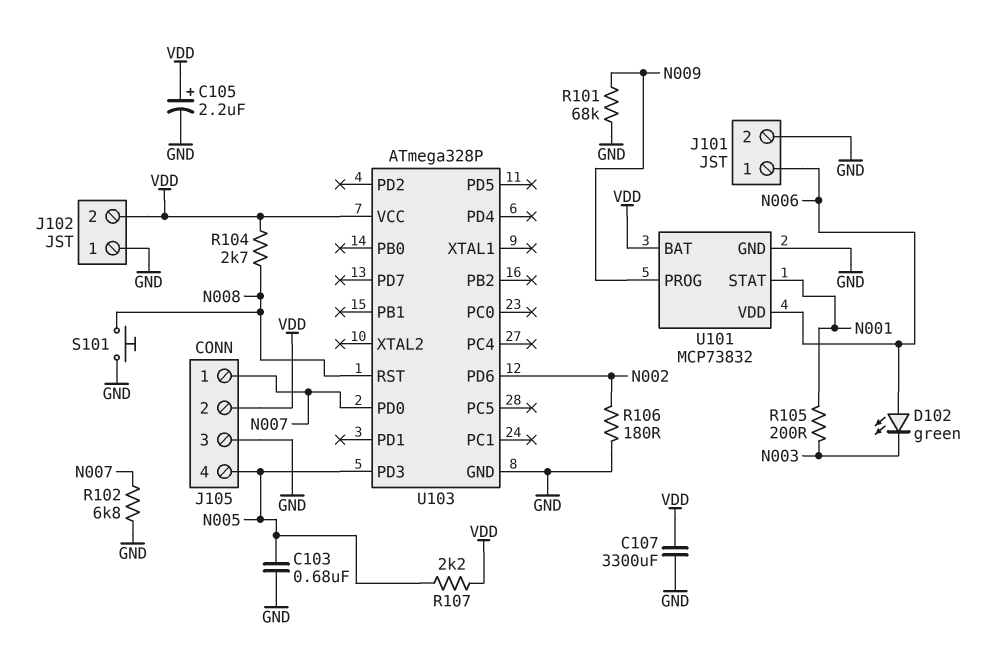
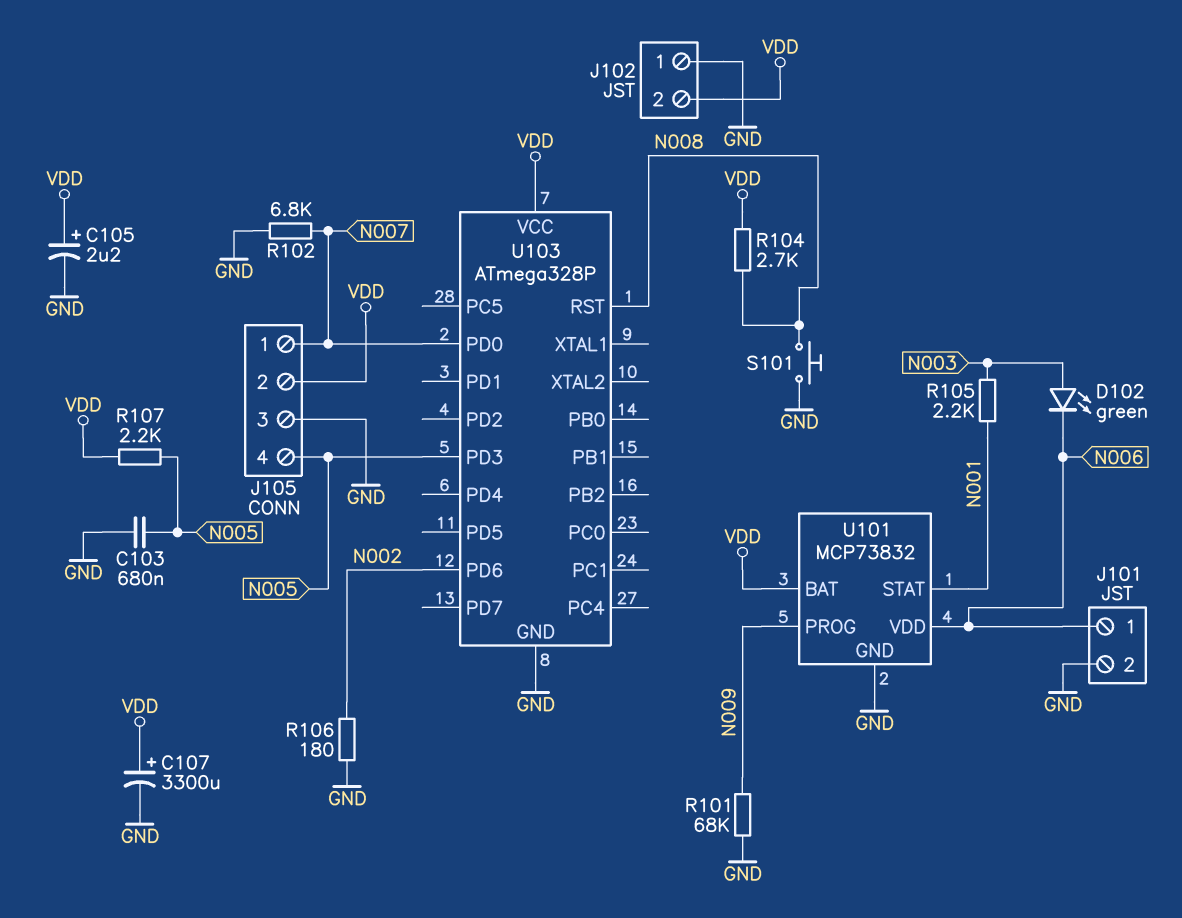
C107: 3300uF (GND, VDD) -> 3300uF (plus VDD, minus GND)
D102: LED green (A N006, K N003) -> LED green (A N003, K N006)
R105: 200 (N001, N003) -> 2.2k (N001, N003)

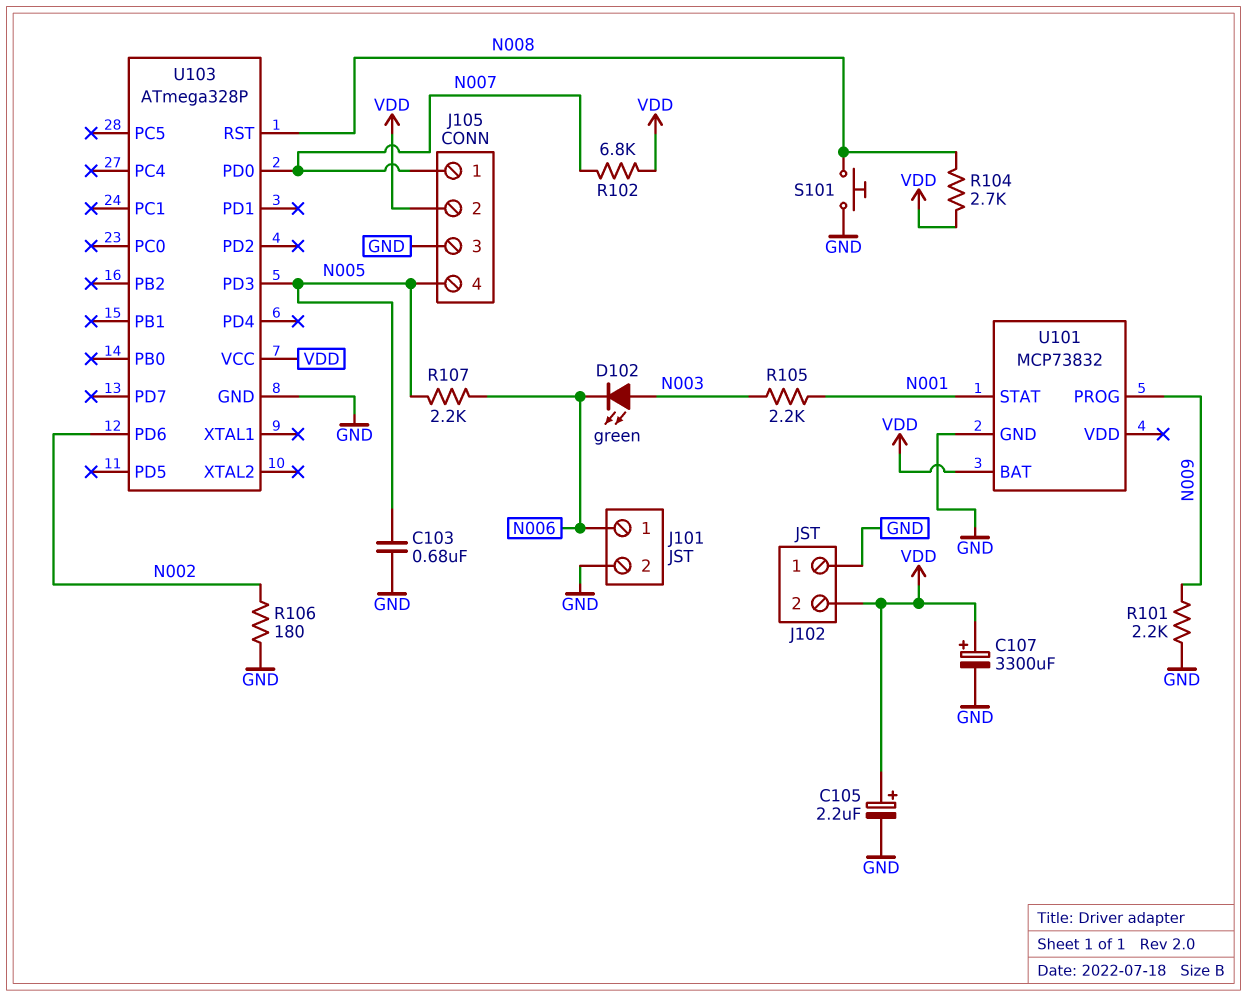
R101: 68k (GND, N009) -> 2.2k (GND, N009)
R102: 6.8k (GND, N007) -> 6.8k (N007, VDD)
R107: 2.2k (N005, VDD) -> 2.2k (N005, N006)
U101 pin VDD: N006 -> none

